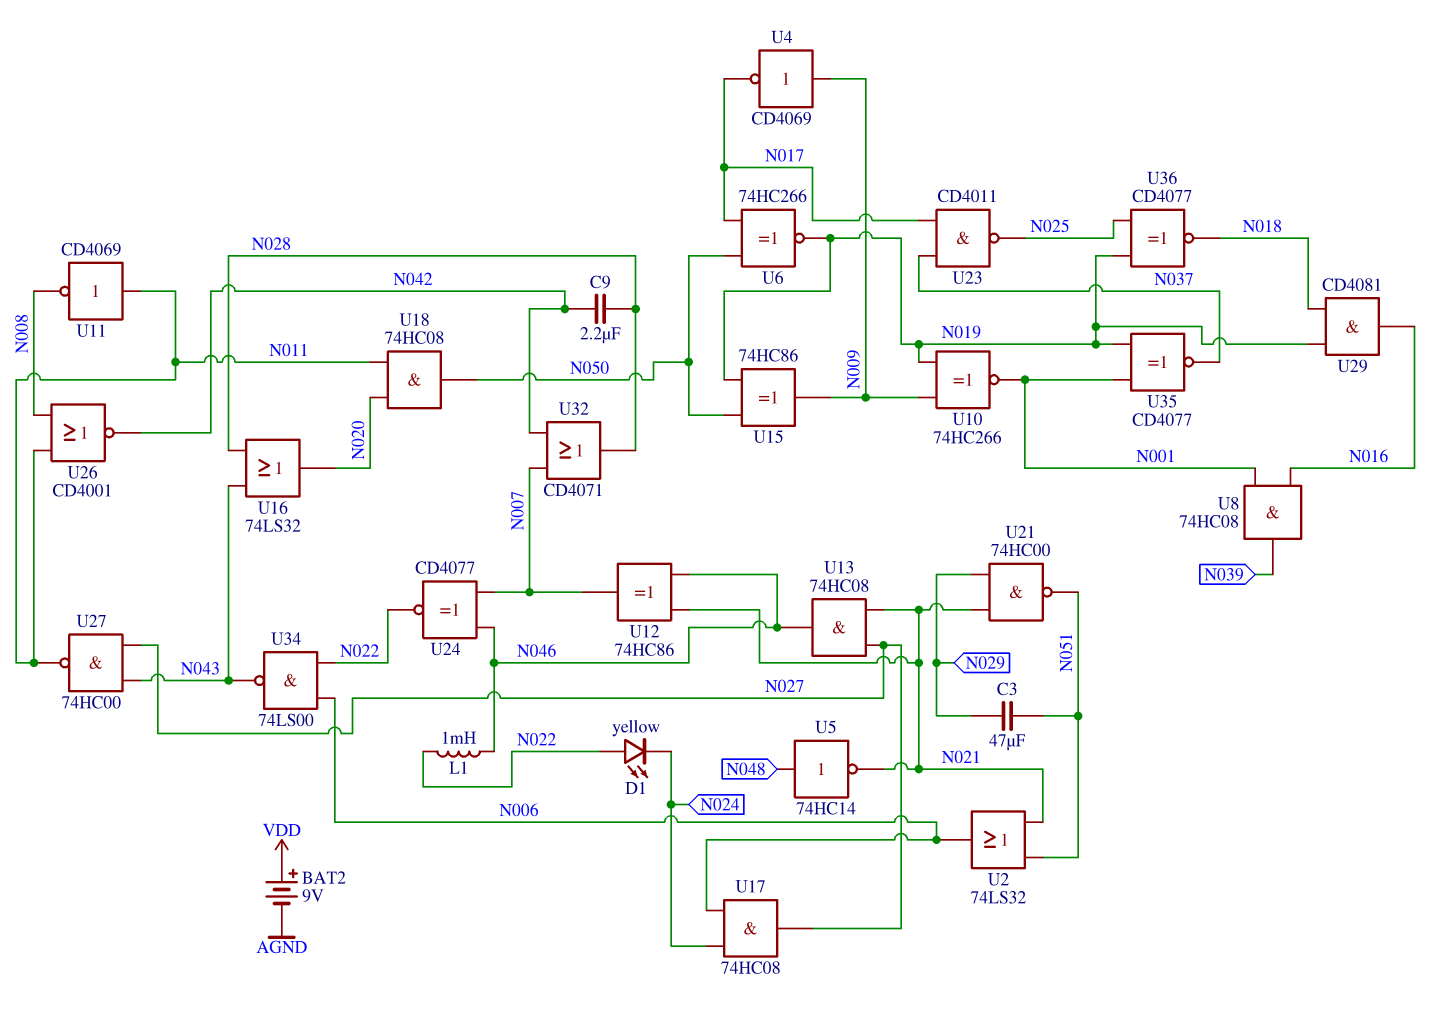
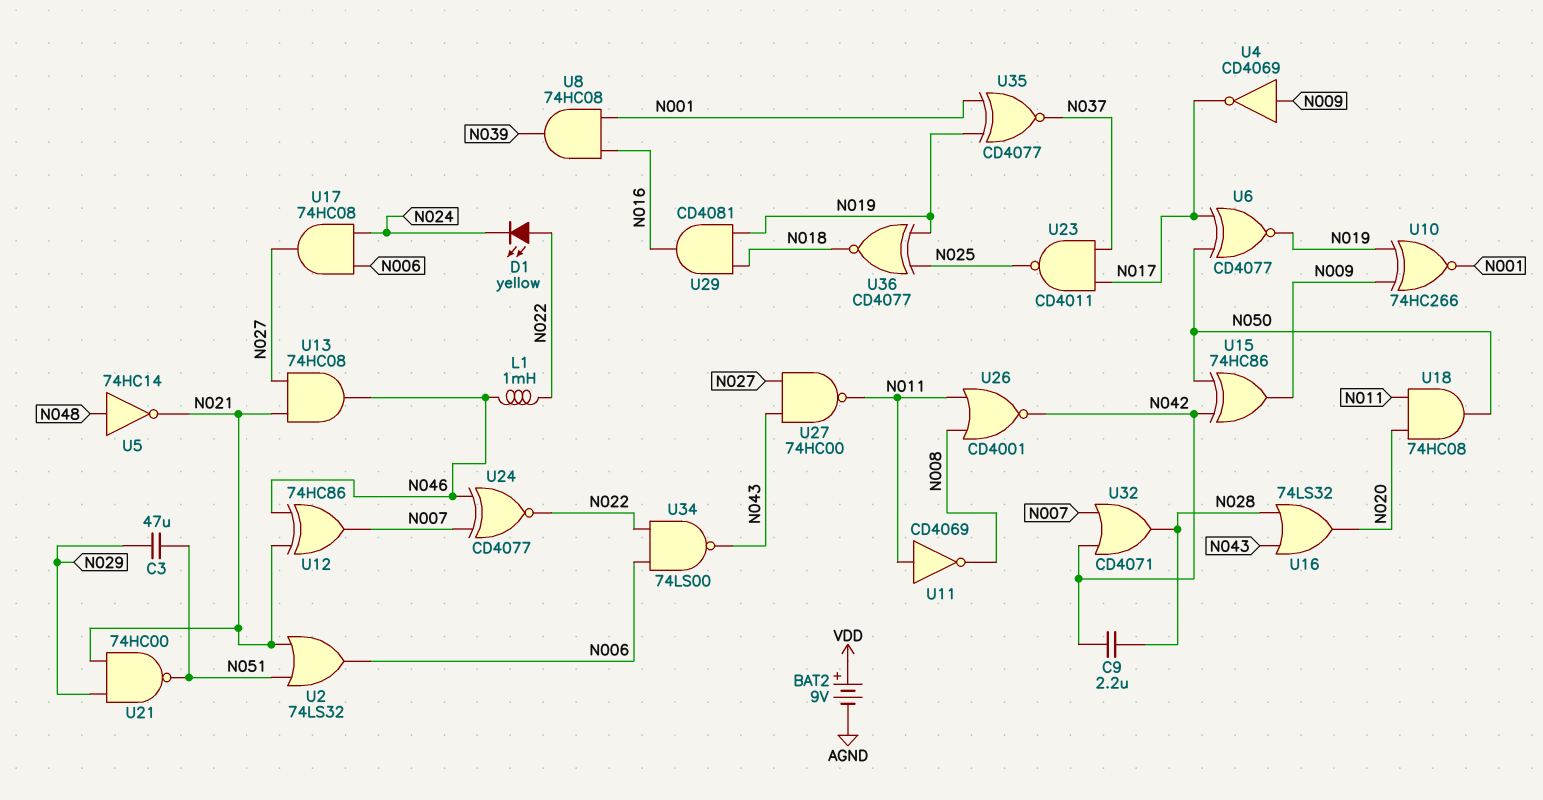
U6: XNOR 74HC266 (in N017, in N050, out N019) -> XNOR CD4077 (in N017, in N050, out N019)
U15: XOR 74HC86 (in N019, in N050, out N009) -> XOR 74HC86 (in N042, in N050, out N009)

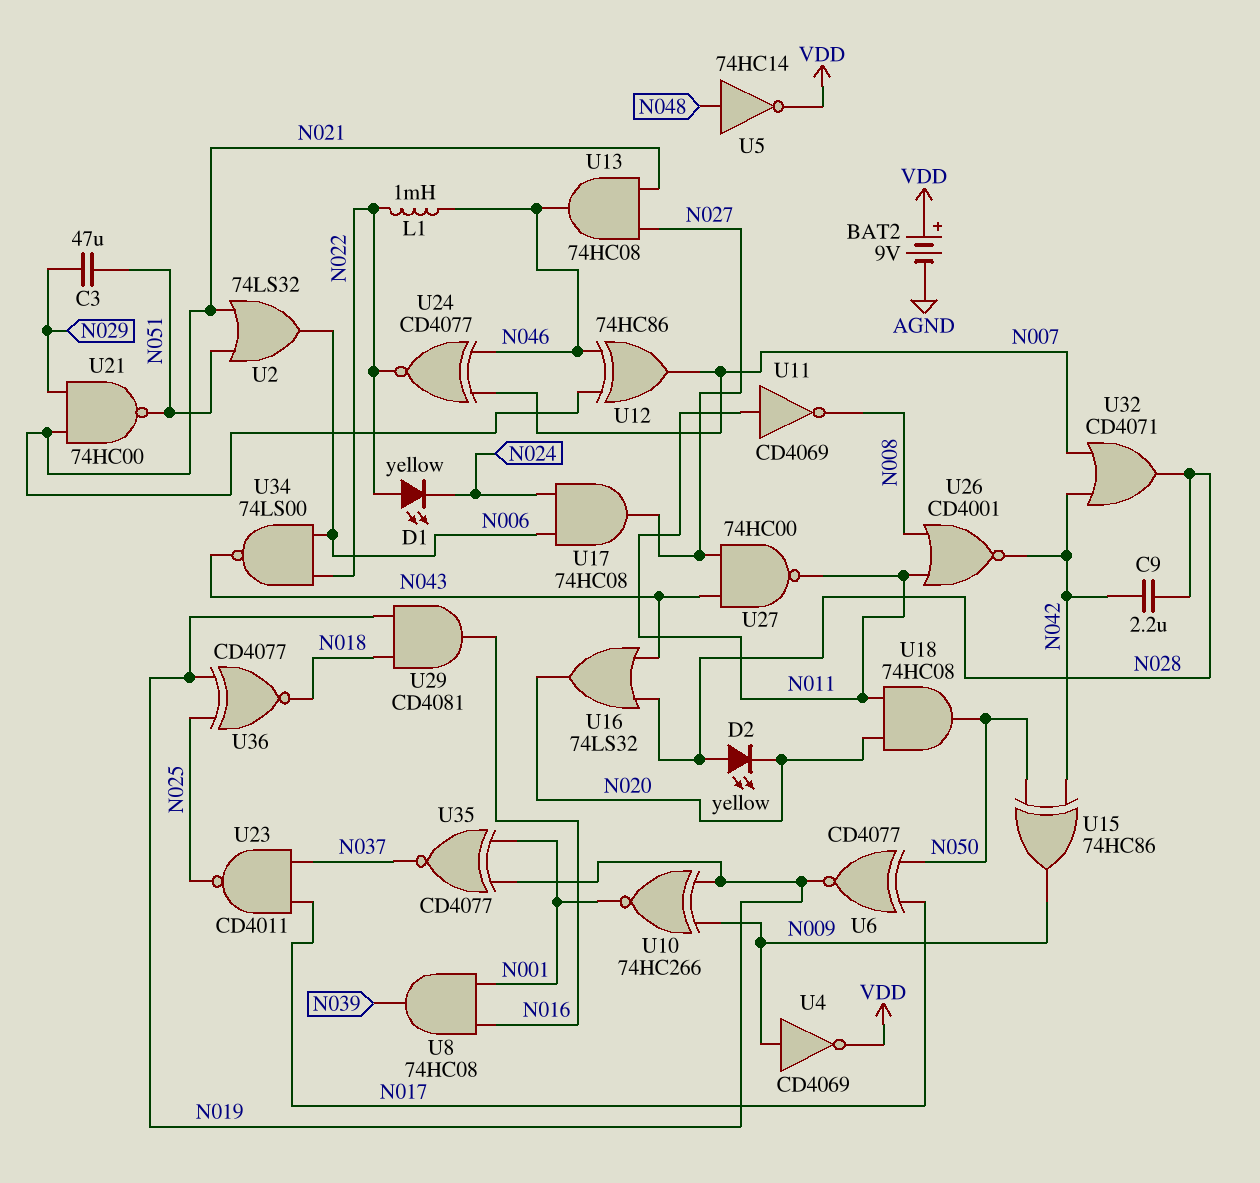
D2: none -> LED yellow (A N028, K N020)
U4: NOT CD4069 (in N009, out N017) -> NOT CD4069 (in N009, out VDD)
U5: NOT 74HC14 (in N048, out N021) -> NOT 74HC14 (in N048, out VDD)

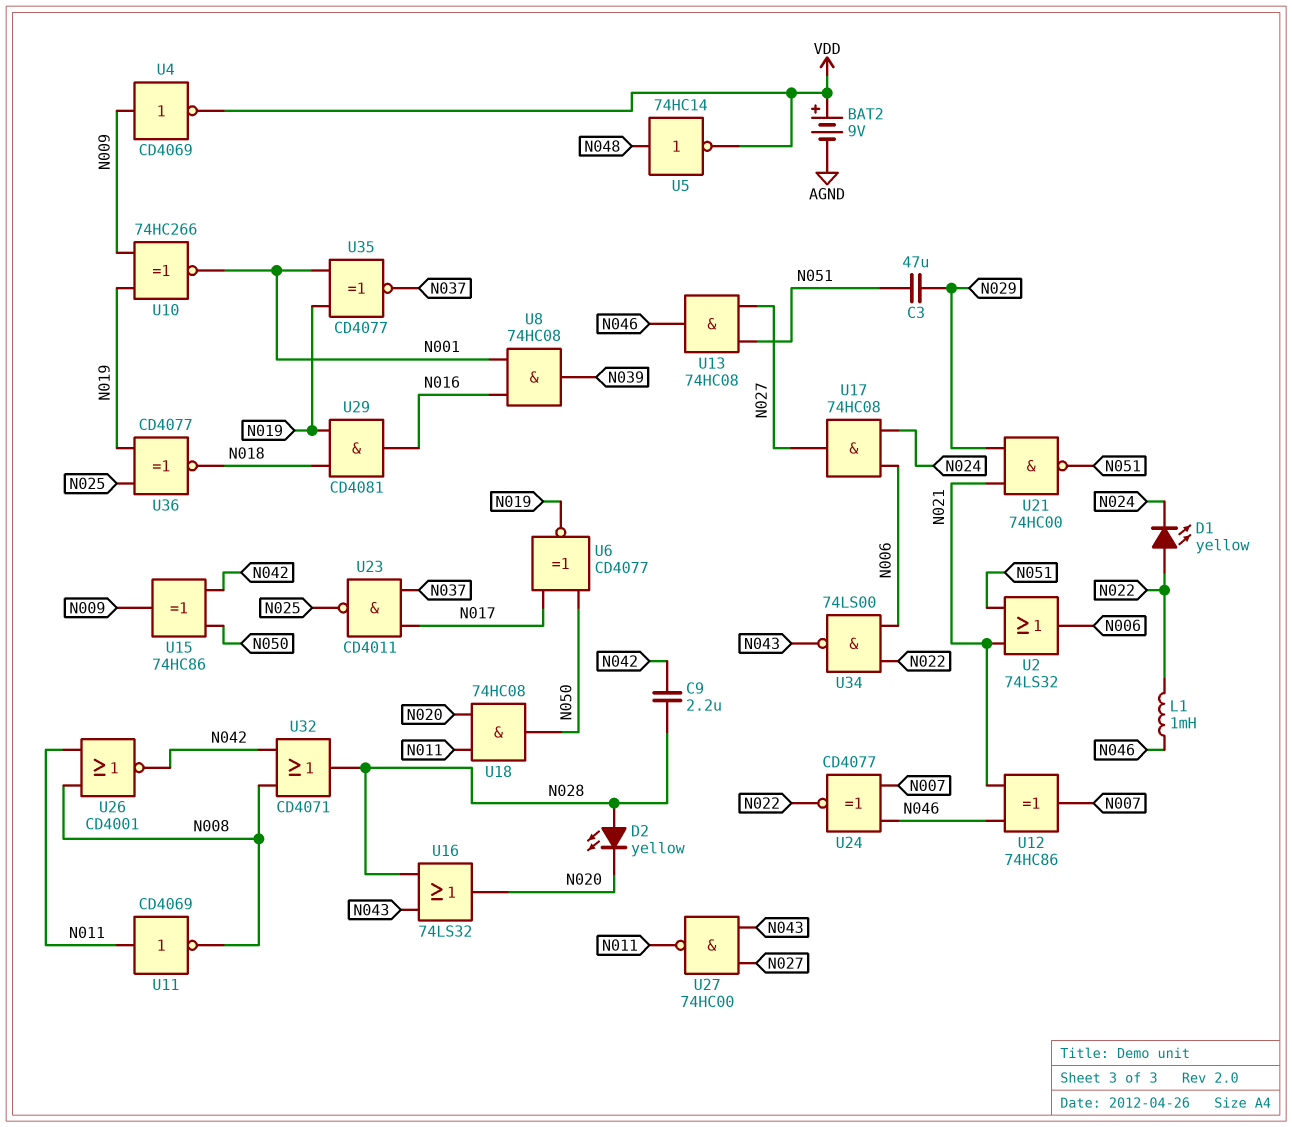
U13: AND 74HC08 (in N021, in N027, out N046) -> AND 74HC08 (in N027, in N051, out N046)
U32: OR CD4071 (in N007, in N042, out N028) -> OR CD4071 (in N008, in N042, out N028)

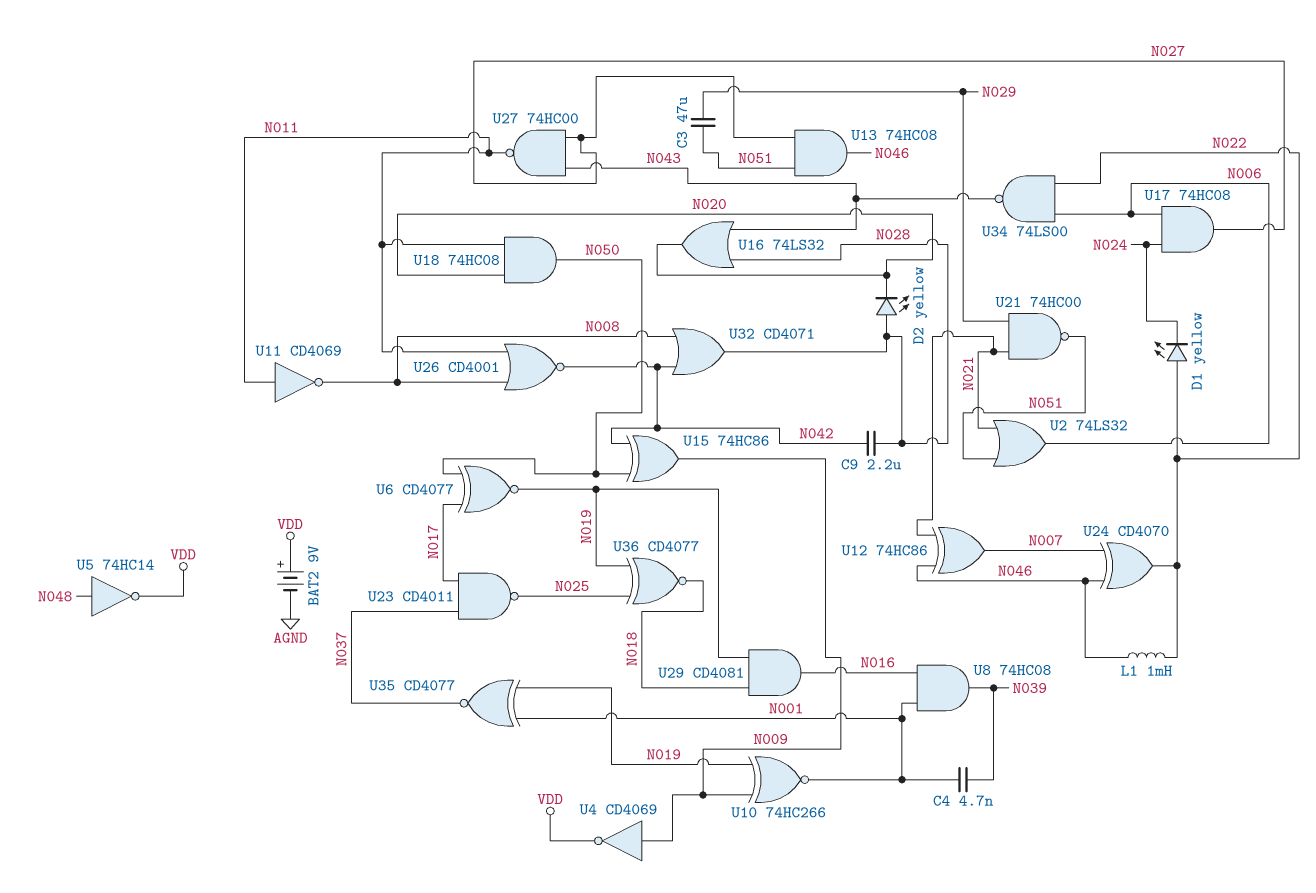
C4: none -> 4.7nF (N001, N039)
U24: XNOR CD4077 (in N007, in N046, out N022) -> XOR CD4070 (in N007, in N046, out N022)

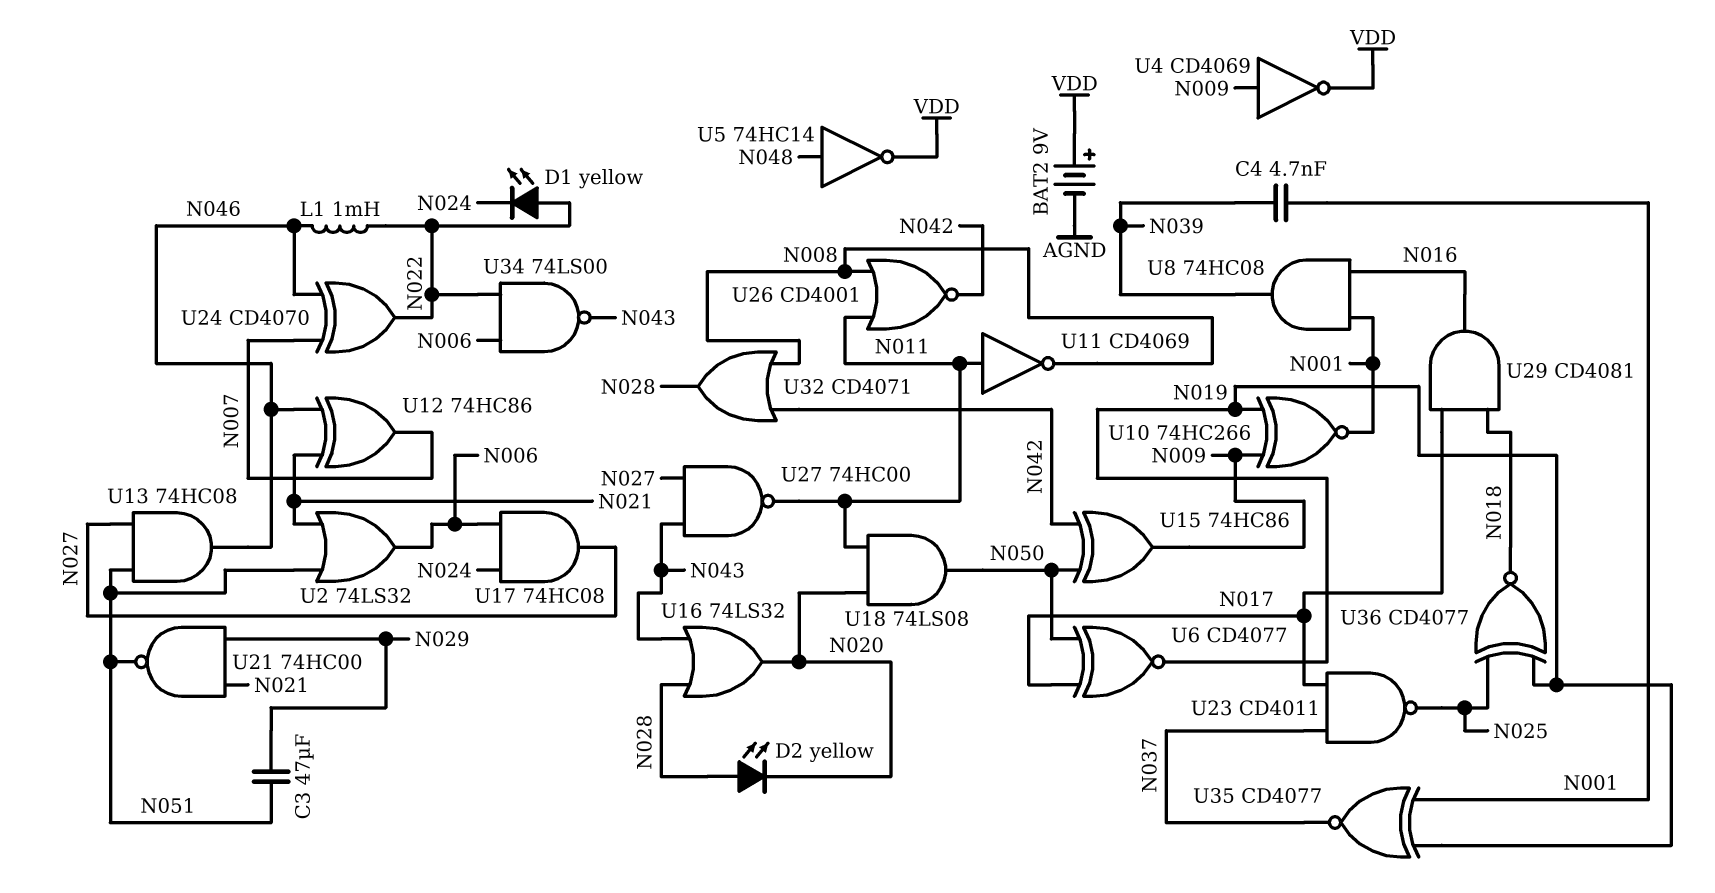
C9: 2.2uF (N028, N042) -> none
U18: AND 74HC08 (in N011, in N020, out N050) -> AND 74LS08 (in N011, in N020, out N050)
U29: AND CD4081 (in N018, in N019, out N016) -> AND CD4081 (in N017, in N018, out N016)

